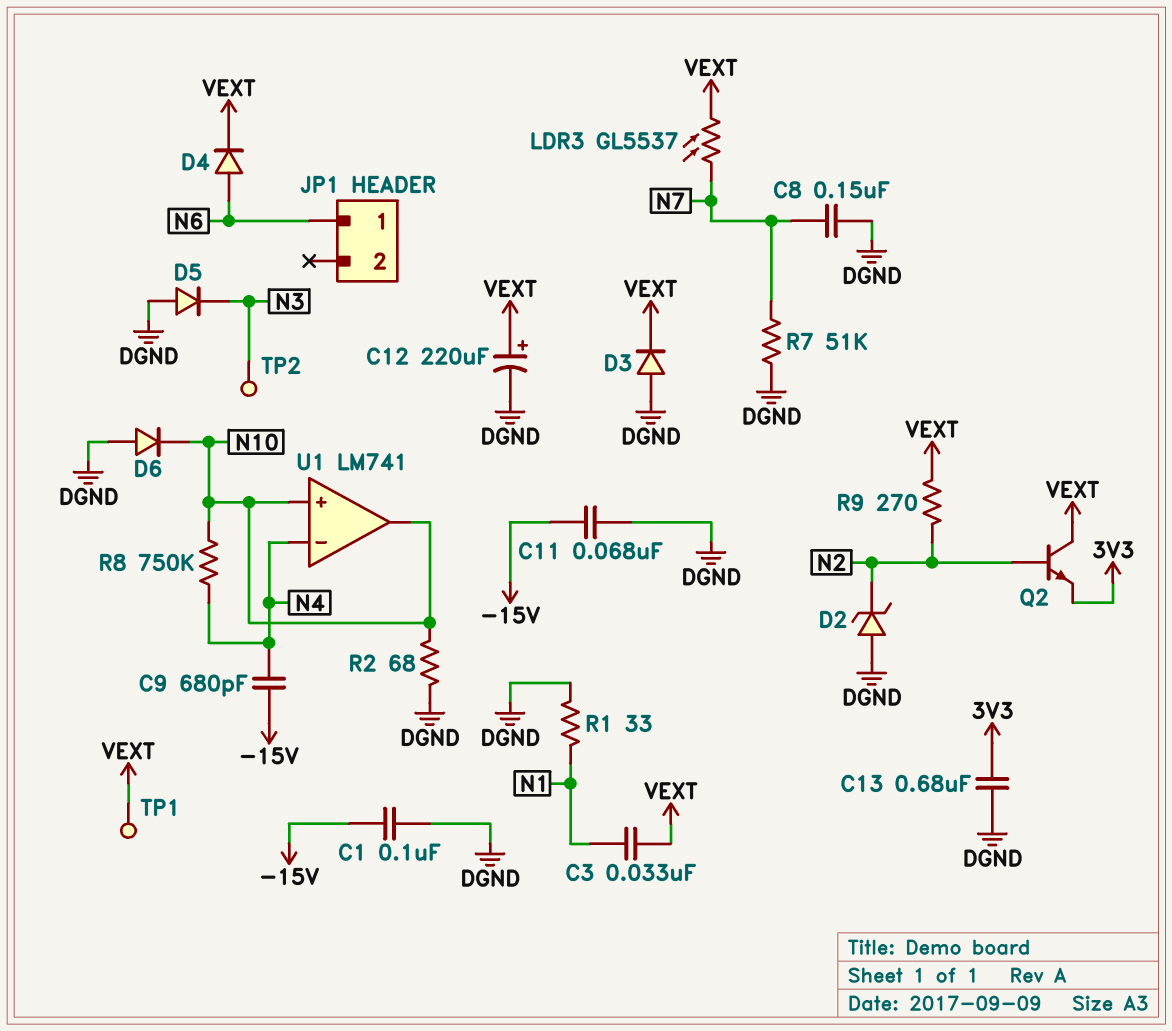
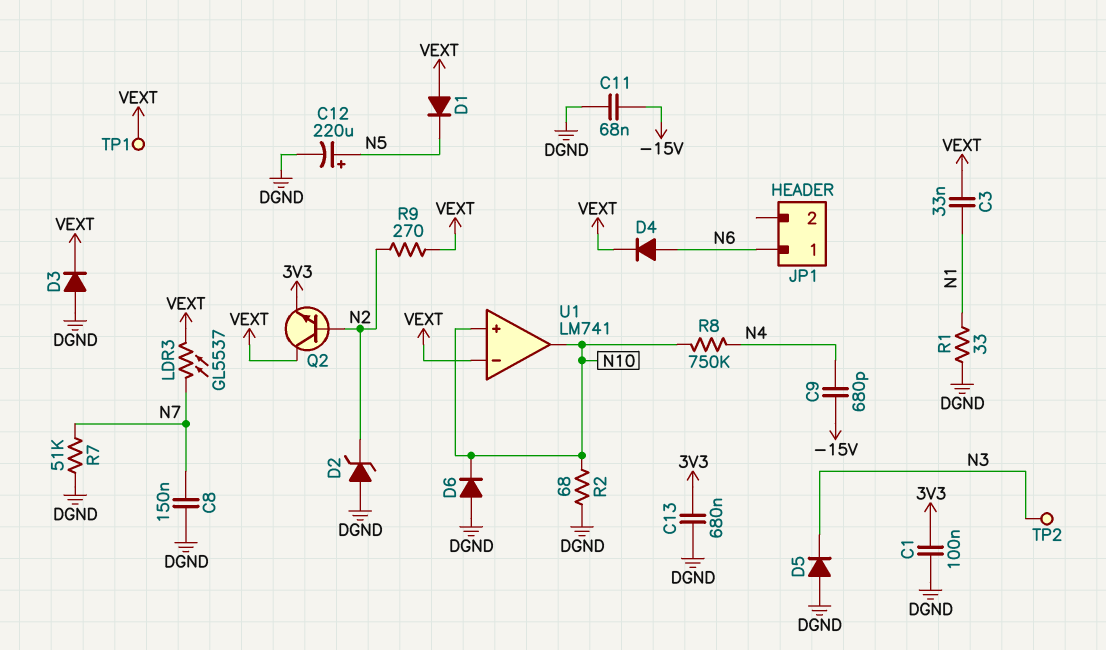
C1: 100nF (-15V, DGND) -> 100nF (3V3, DGND)
C12: 220uF (plus VEXT, minus DGND) -> 220uF (plus N5, minus DGND)
D1: none -> diode (A VEXT, K N5)
U1 pin in-: N4 -> VEXT

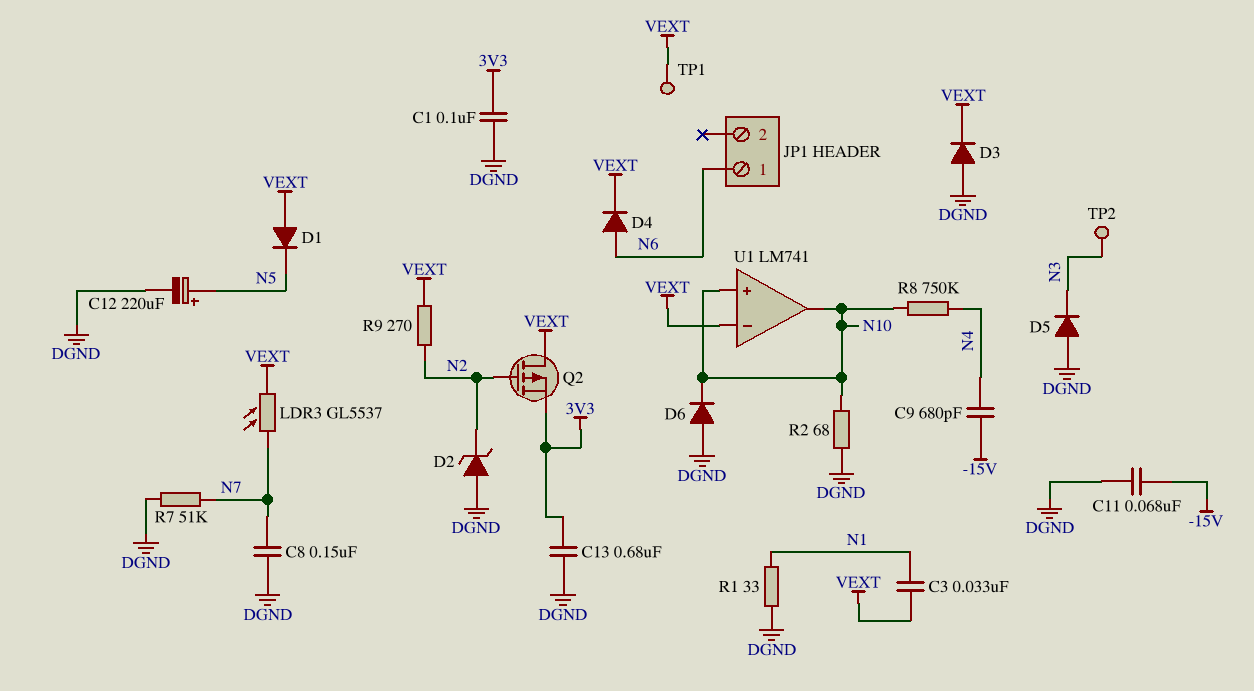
Q2: NPN (B N2, C VEXT, E 3V3) -> PMOS (G N2, D VEXT, S 3V3)

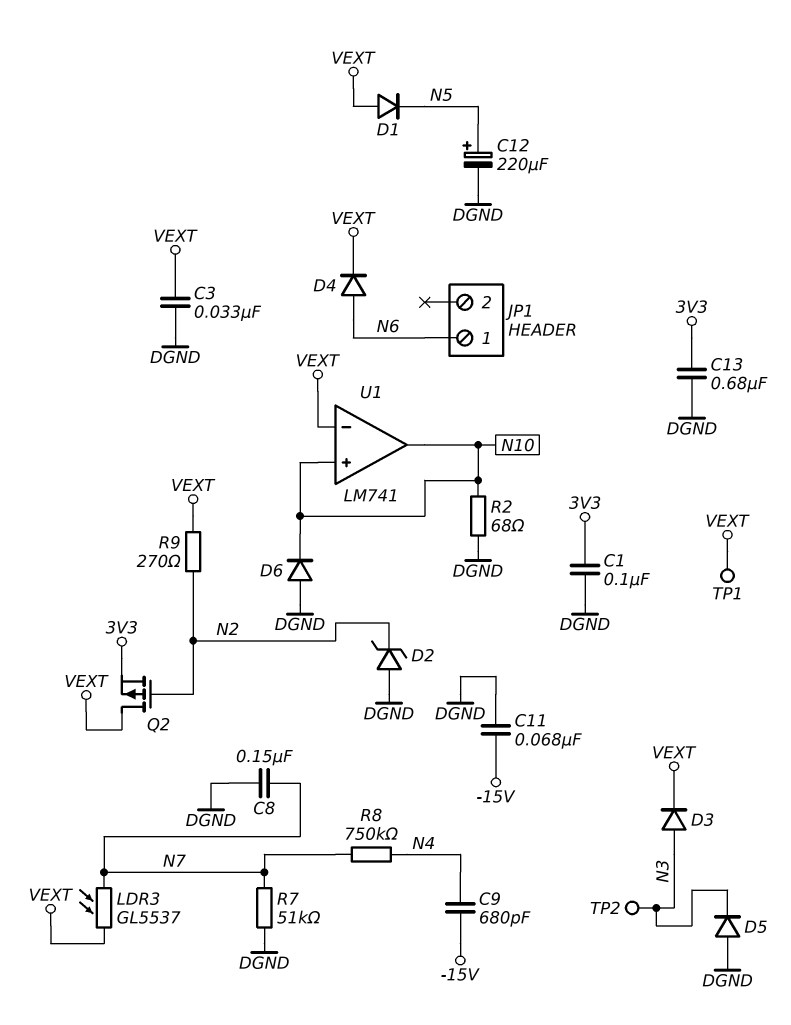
C3: 33nF (N1, VEXT) -> 33nF (DGND, VEXT)
D3: diode (A DGND, K VEXT) -> diode (A N3, K VEXT)
R1: 33 (DGND, N1) -> none
R8: 750k (N4, N10) -> 750k (N4, N7)

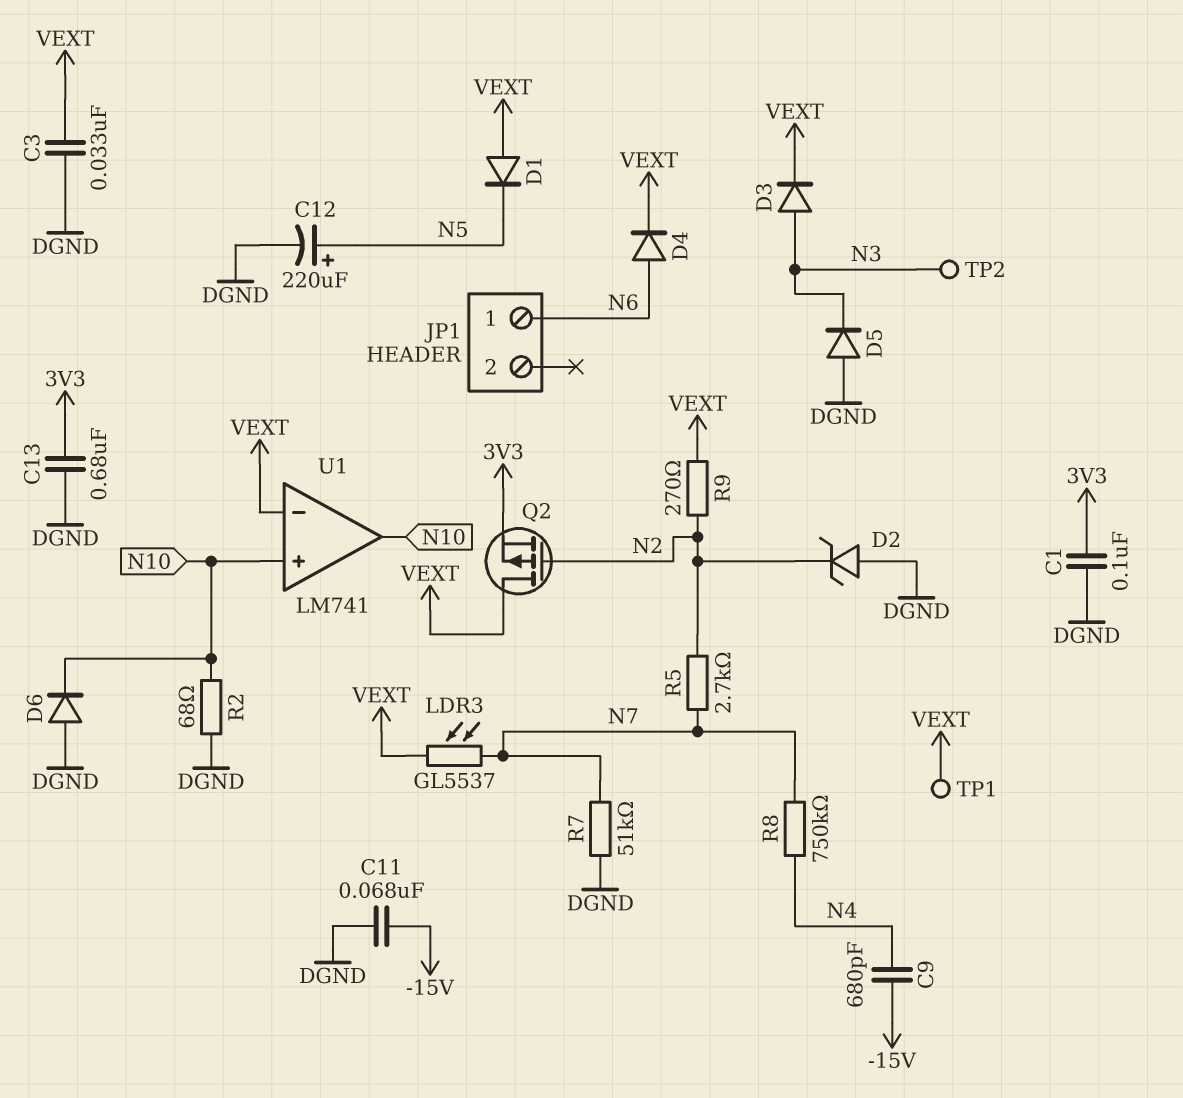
C8: 150nF (DGND, N7) -> none
R5: none -> 2.7k (N2, N7)

